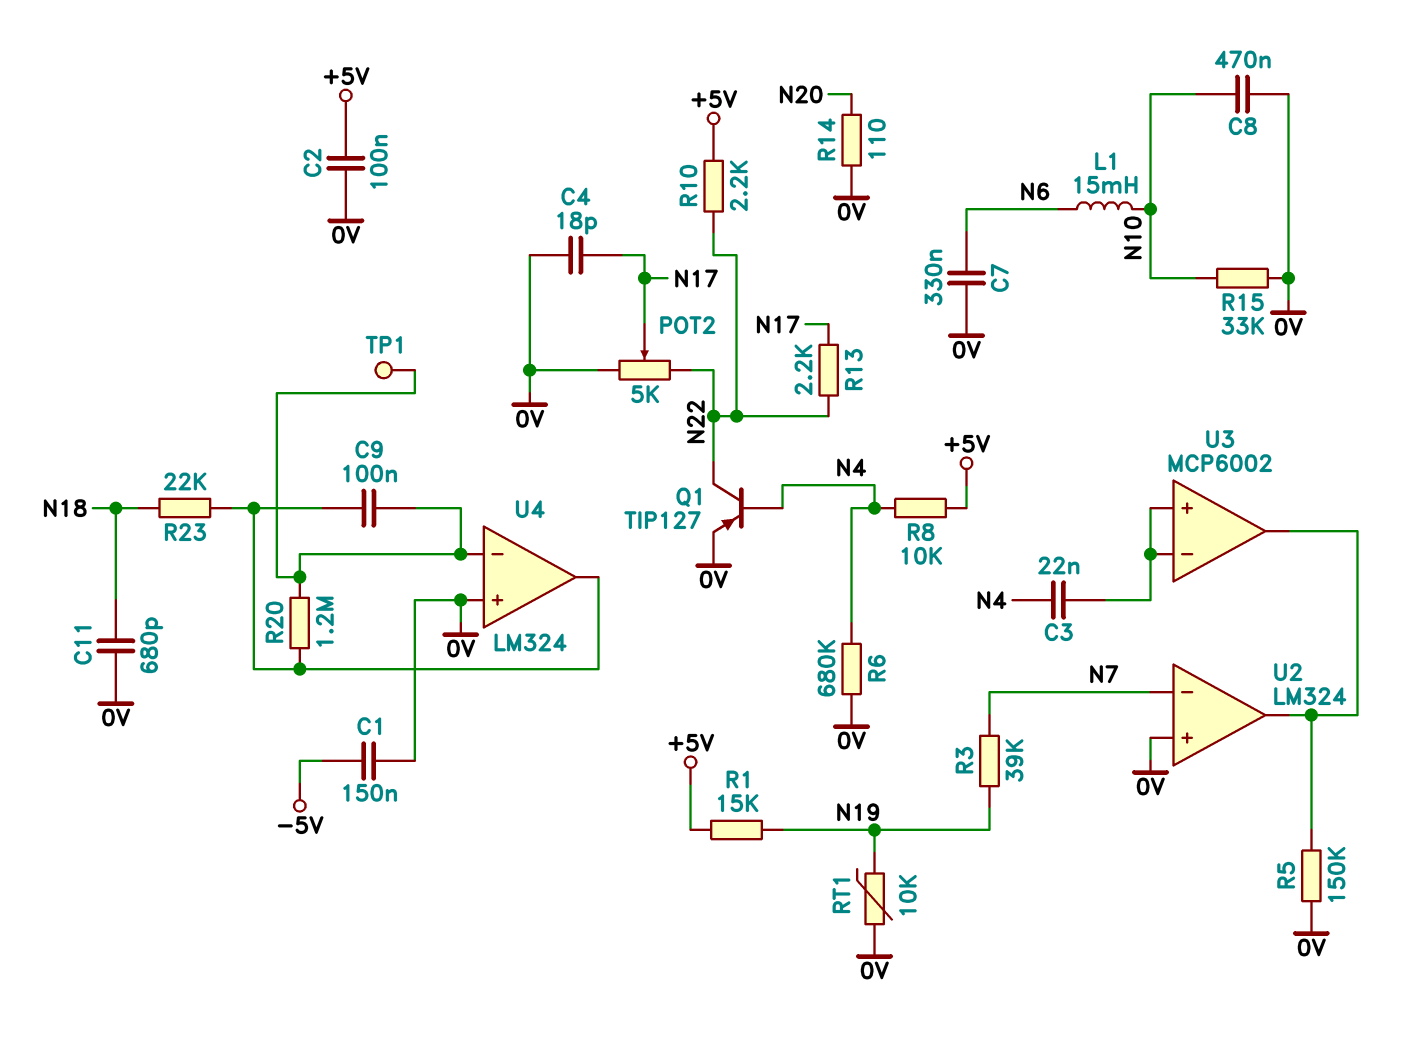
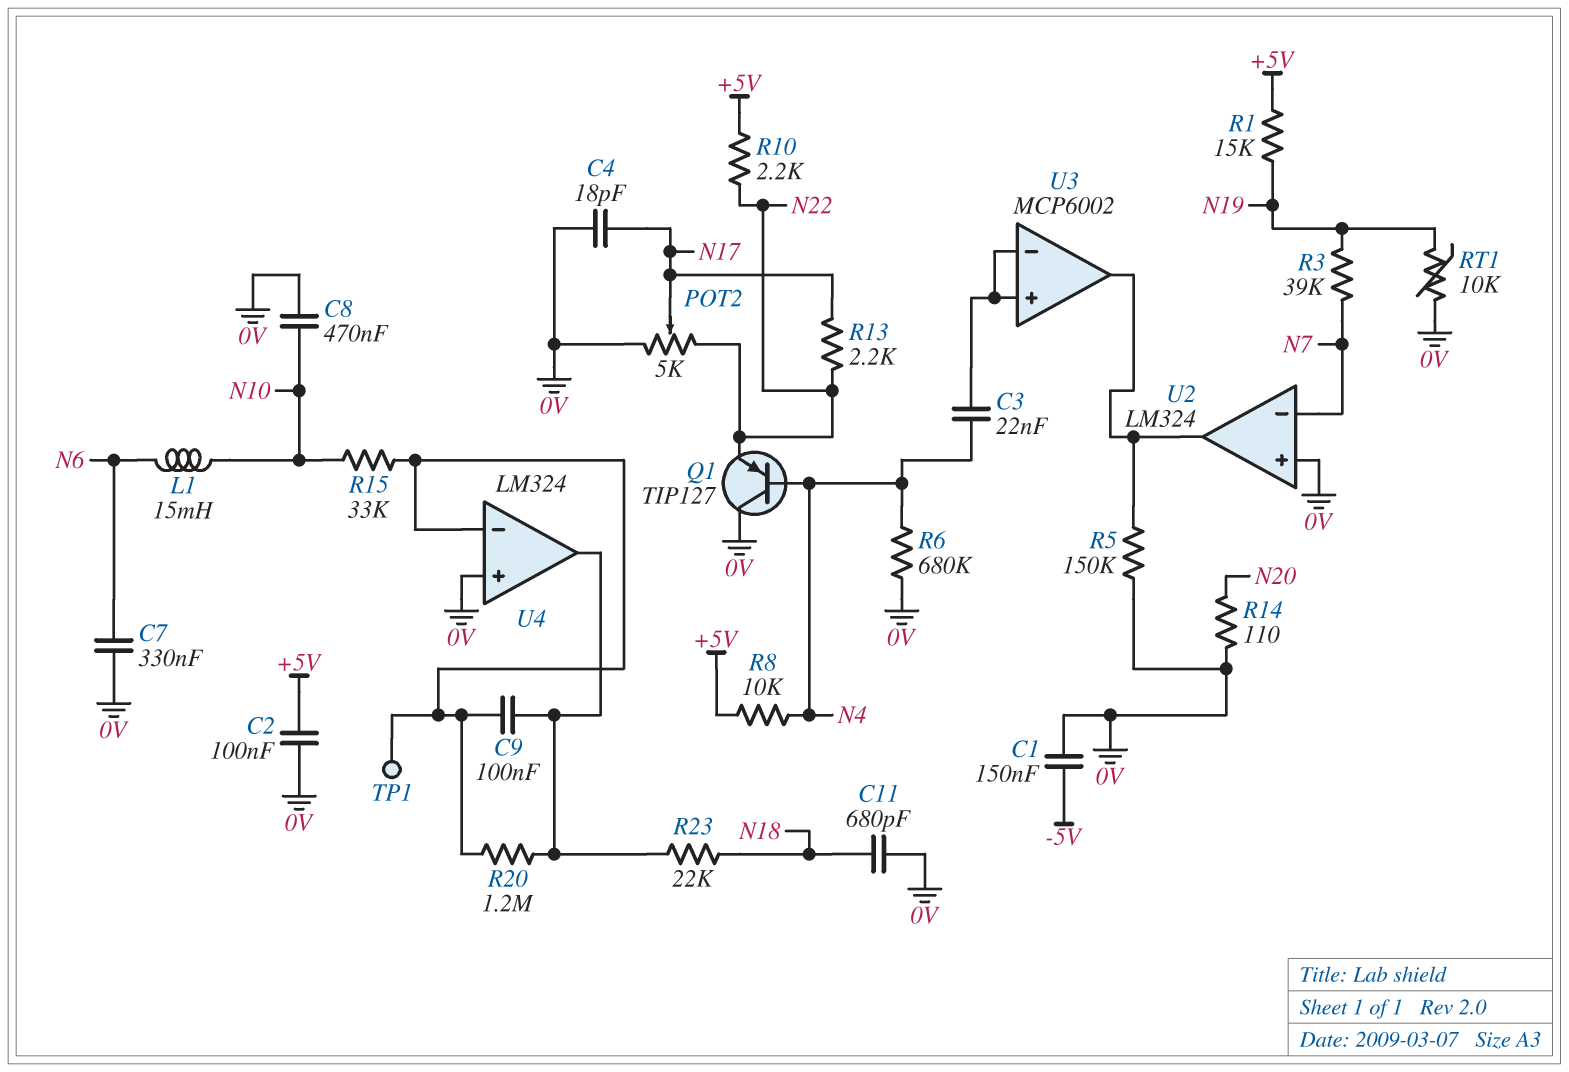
Q1: PNP TIP127 (B N4, C N22, E 0V) -> PNP TIP127 (B N4, C 0V, E N22)
R15: 33k (0V, N10) -> 33k (N10, U4/in-)

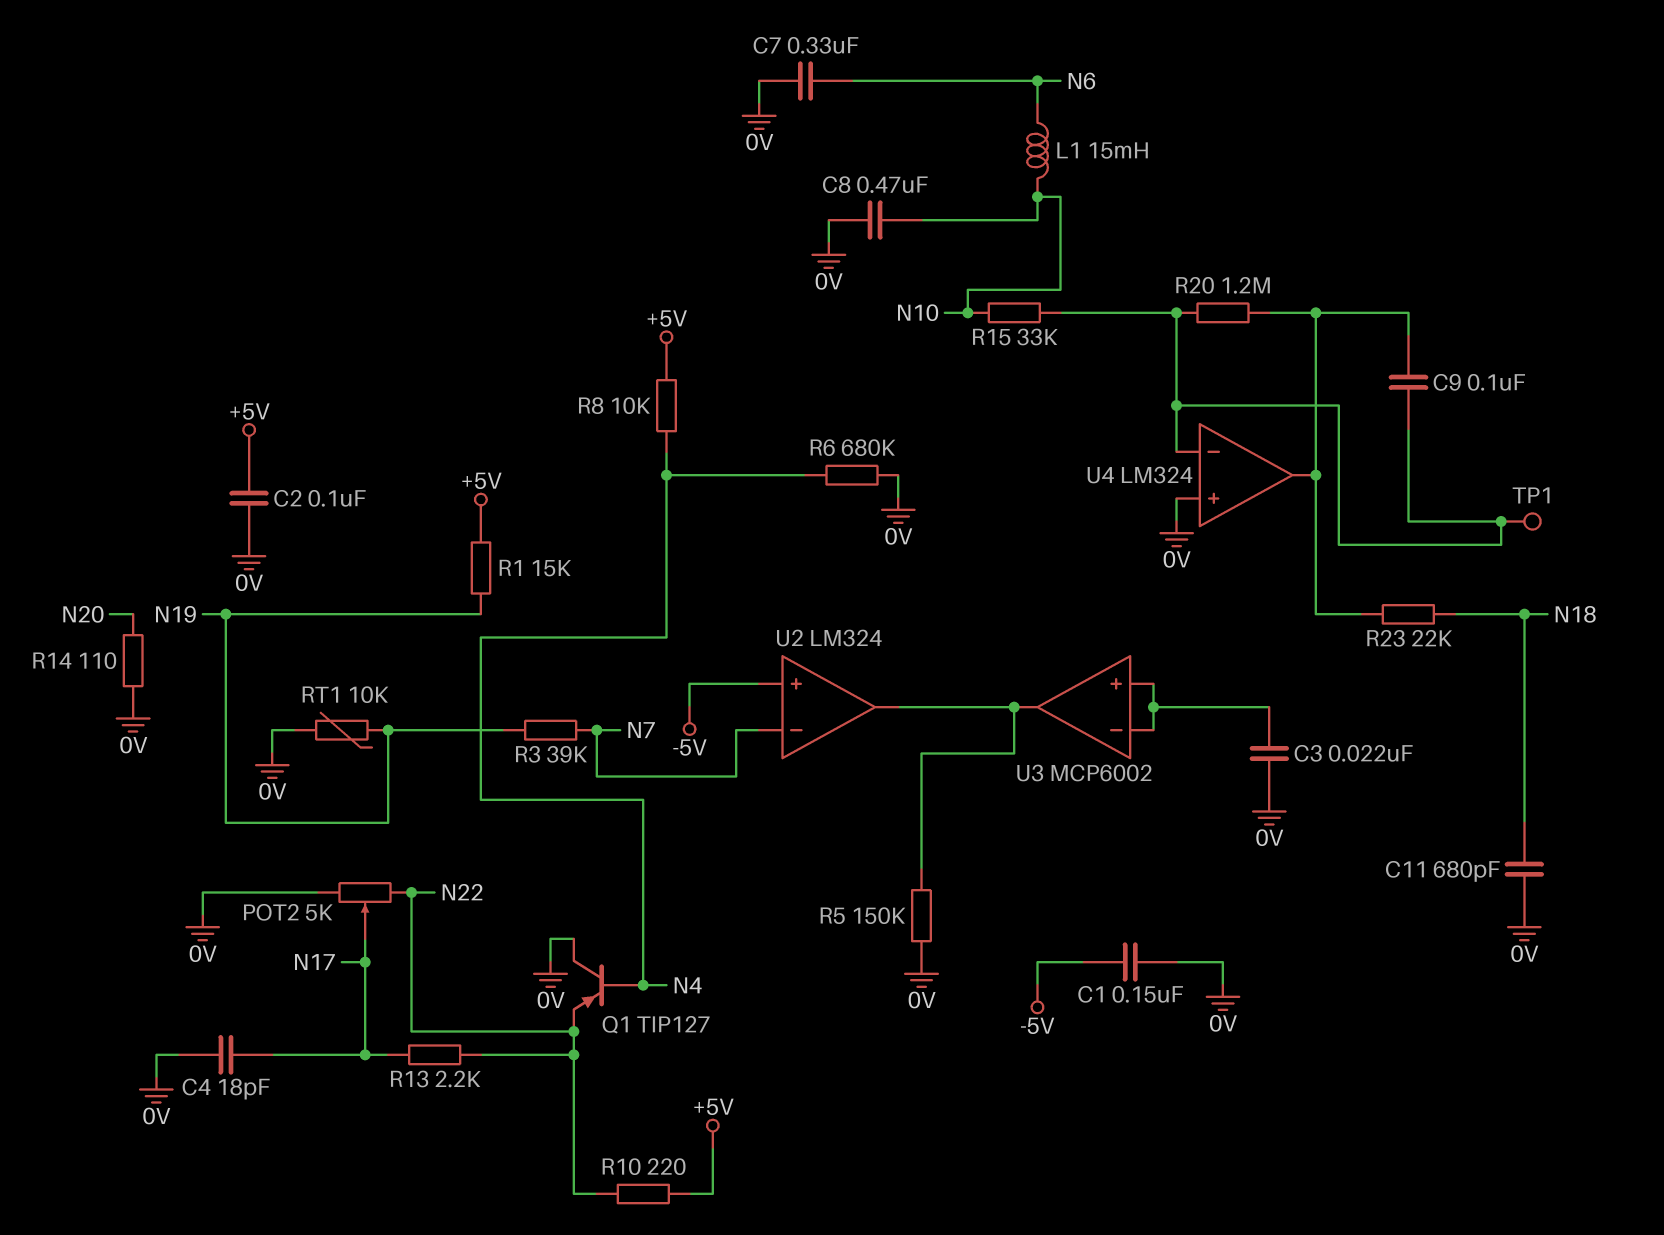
C3: 22nF (N4, U3/in+) -> 22nF (0V, U3/in+)
R10: 2.2k (+5V, N22) -> 220 (+5V, N22)
U2 pin in+: 0V -> -5V

